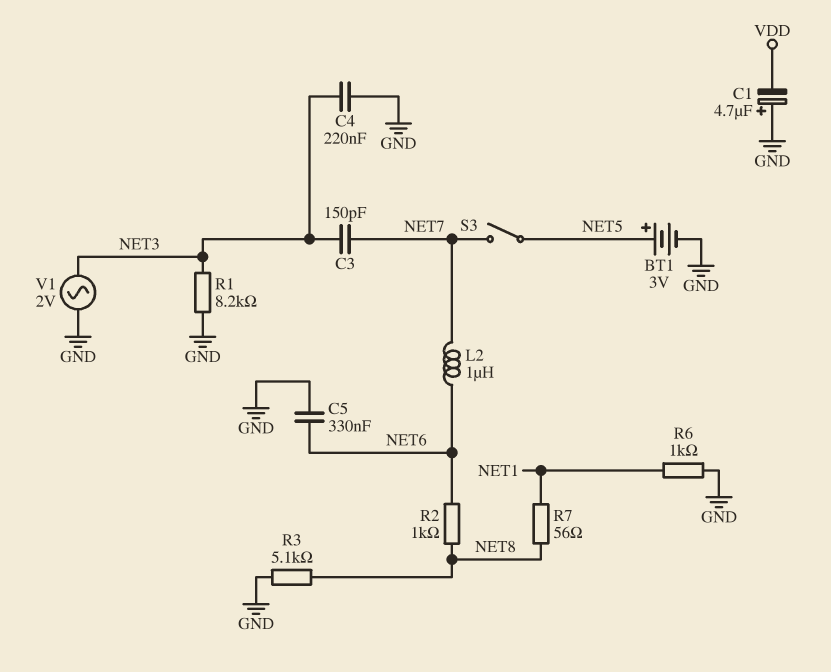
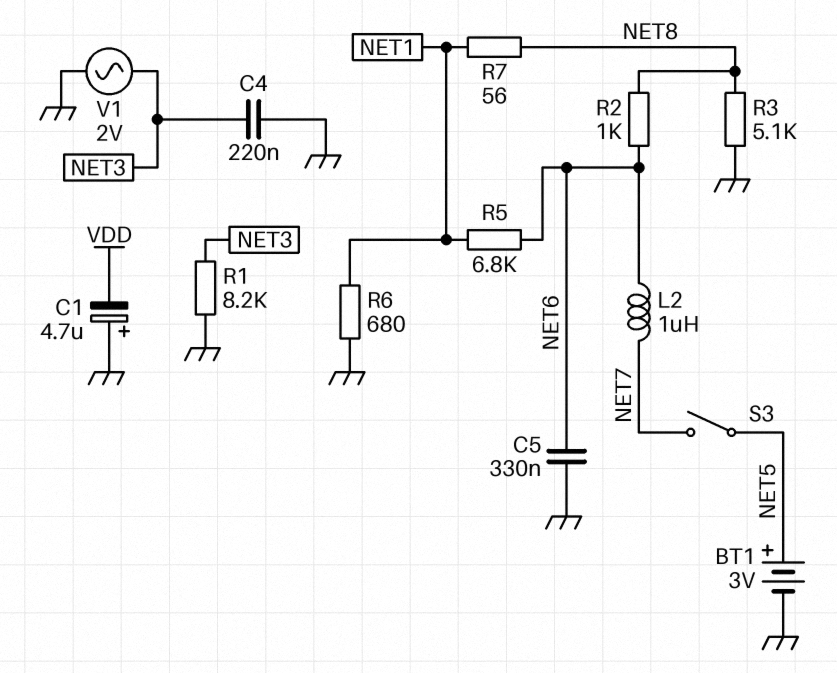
C3: 150pF (NET3, NET7) -> none
R5: none -> 6.8k (NET1, NET6)
R6: 1k (GND, NET1) -> 680 (GND, NET1)

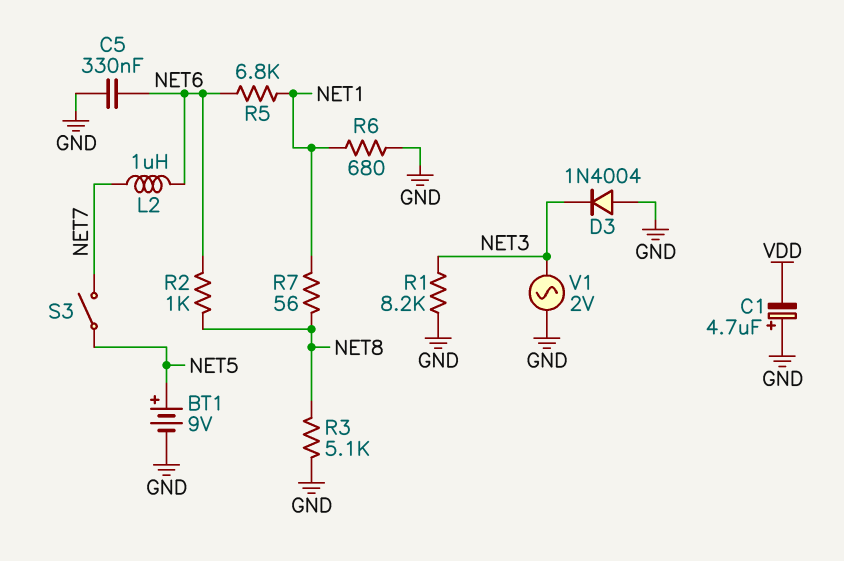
BT1: 3V (plus NET5, minus GND) -> 9V (plus NET5, minus GND)
C4: 220nF (GND, NET3) -> none
D3: none -> diode 1N4004 (A GND, K NET3)

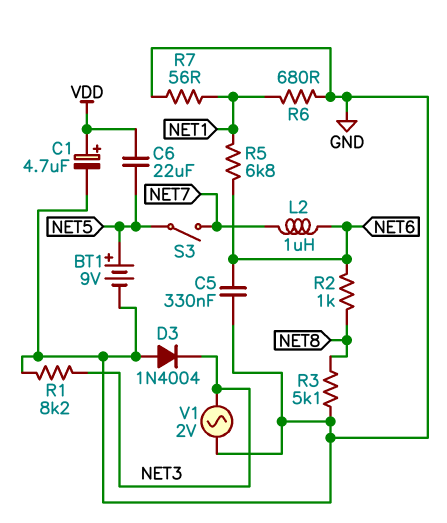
C1: 4.7uF (plus GND, minus VDD) -> 4.7uF (plus VDD, minus GND)
C6: none -> 22uF (NET5, VDD)
R7: 56 (NET1, NET8) -> 56 (GND, NET1)

